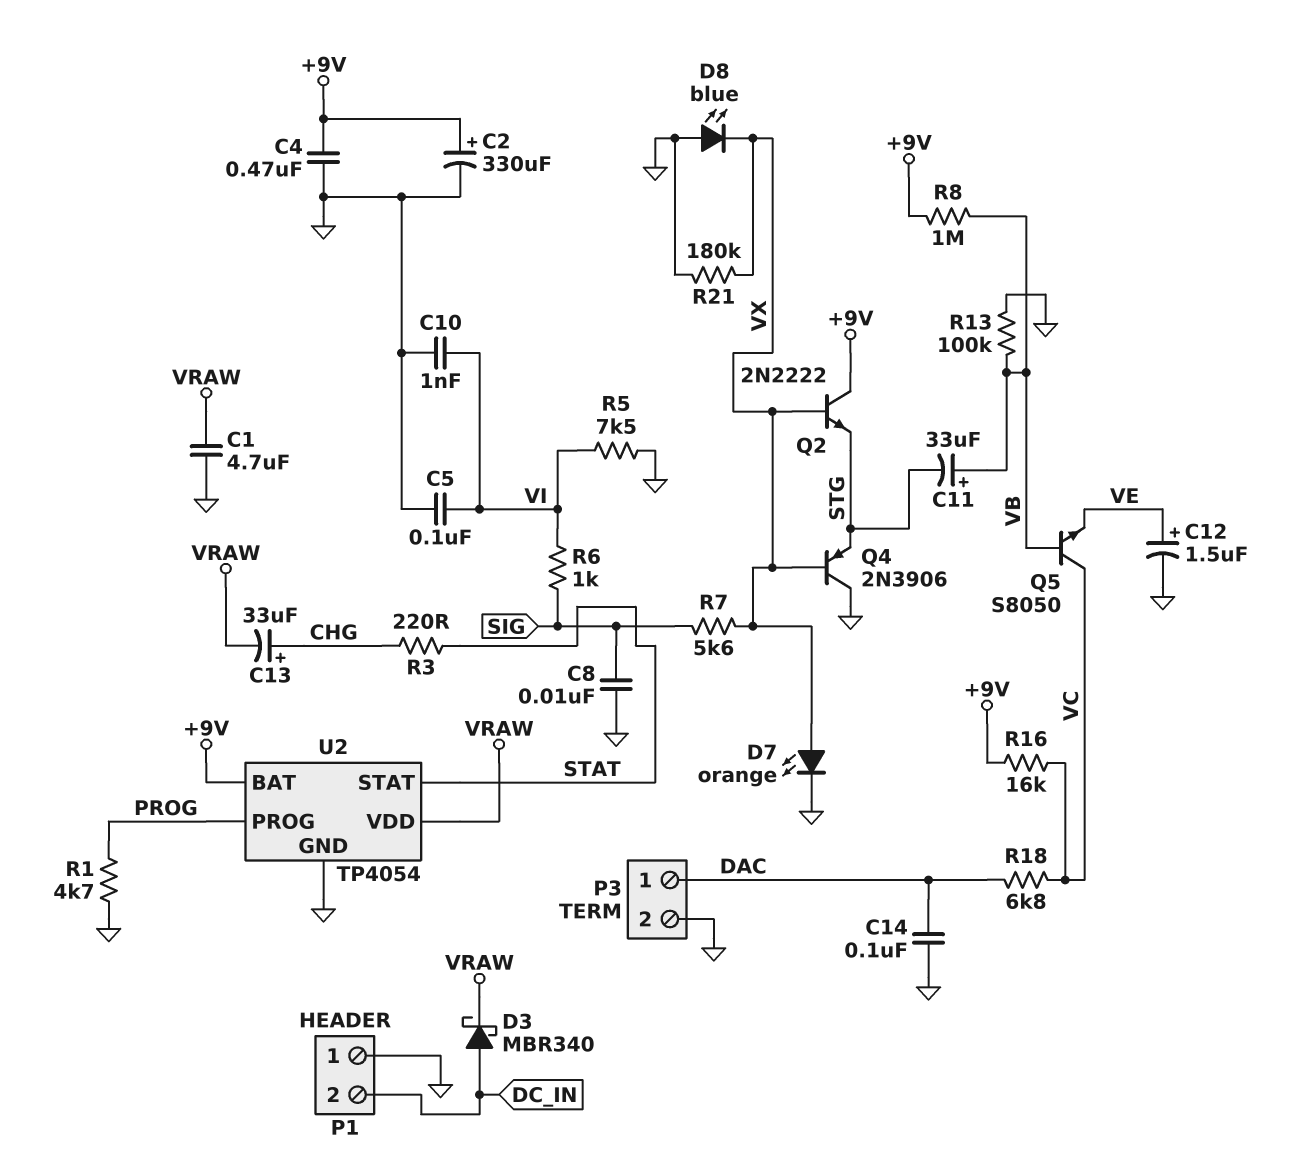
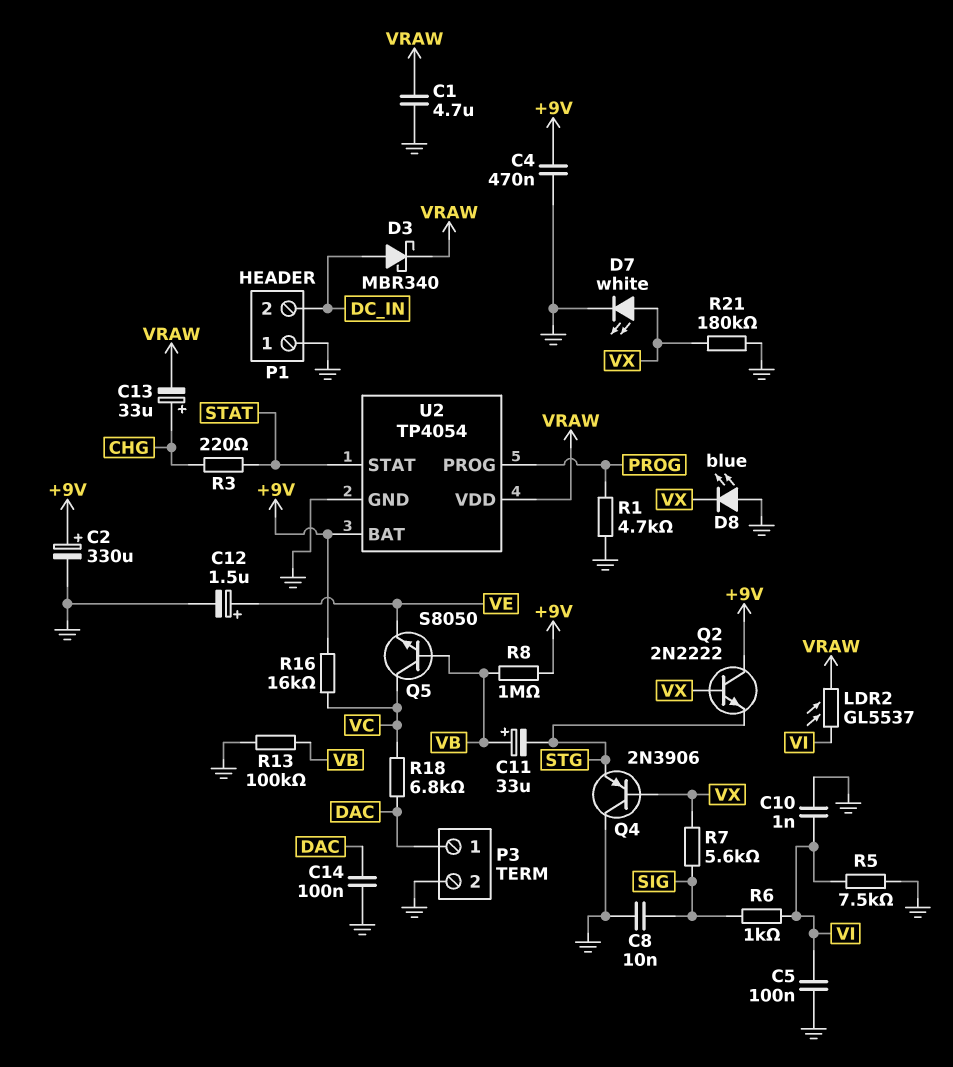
D7: LED orange (A VX, K GND) -> LED white (A VX, K GND)
LDR2: none -> GL5537 (VI, VRAW)

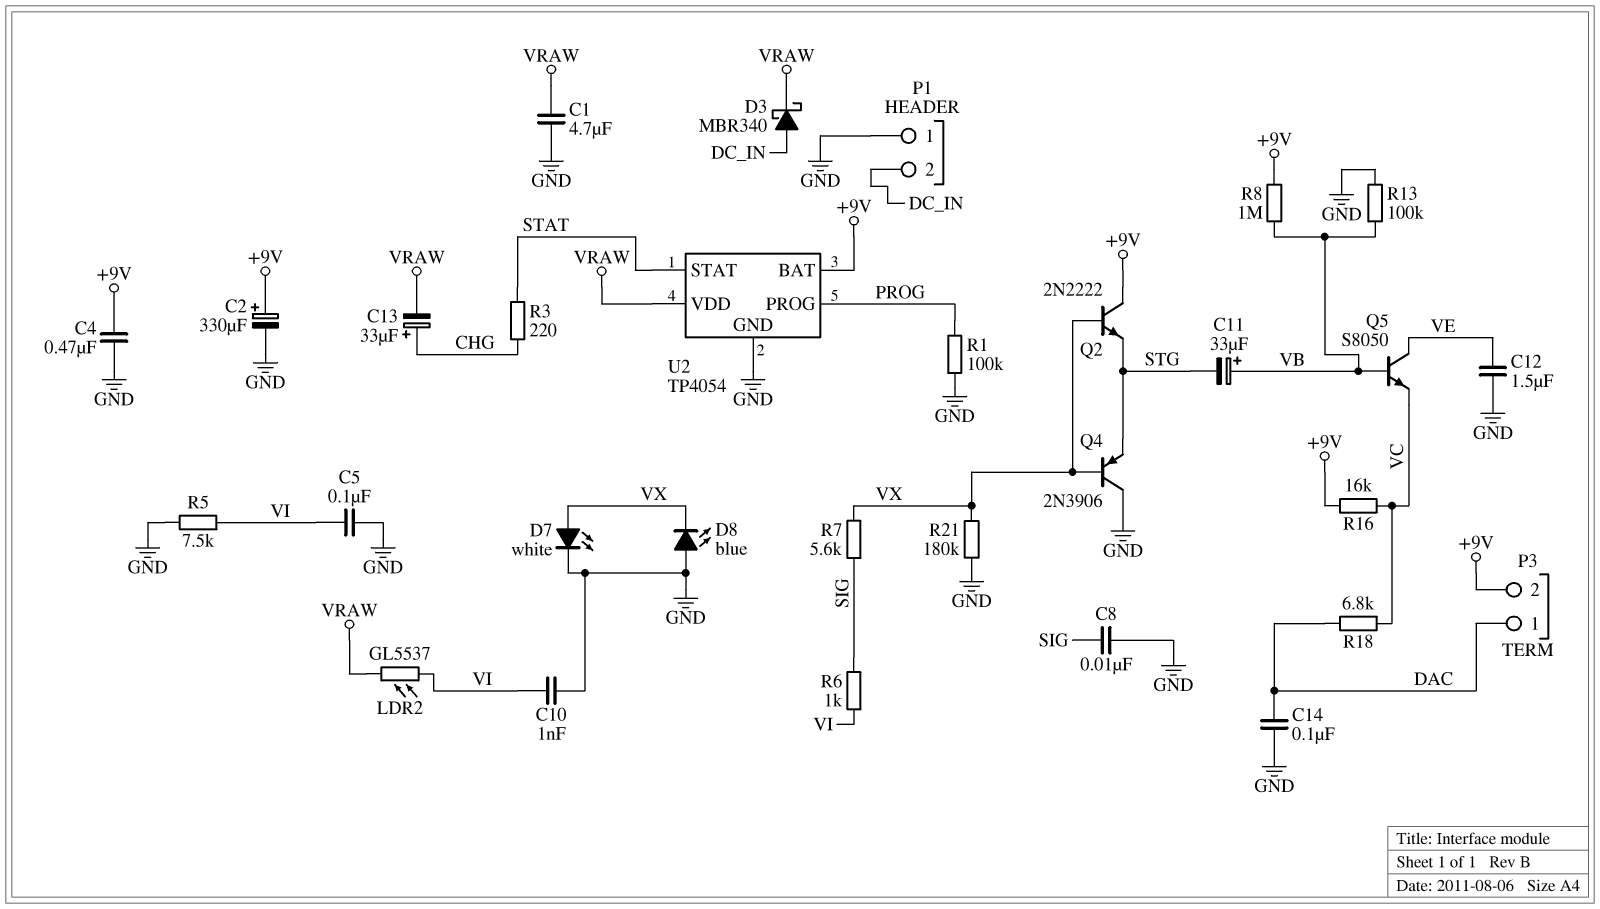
C12: 1.5uF (plus VE, minus GND) -> 1.5uF (GND, VE)
P3 pin 2: GND -> +9V
Q5: NPN S8050 (B VB, C VC, E VE) -> NPN S8050 (B VB, C VE, E VC)
R1: 4.7k (GND, PROG) -> 100k (GND, PROG)

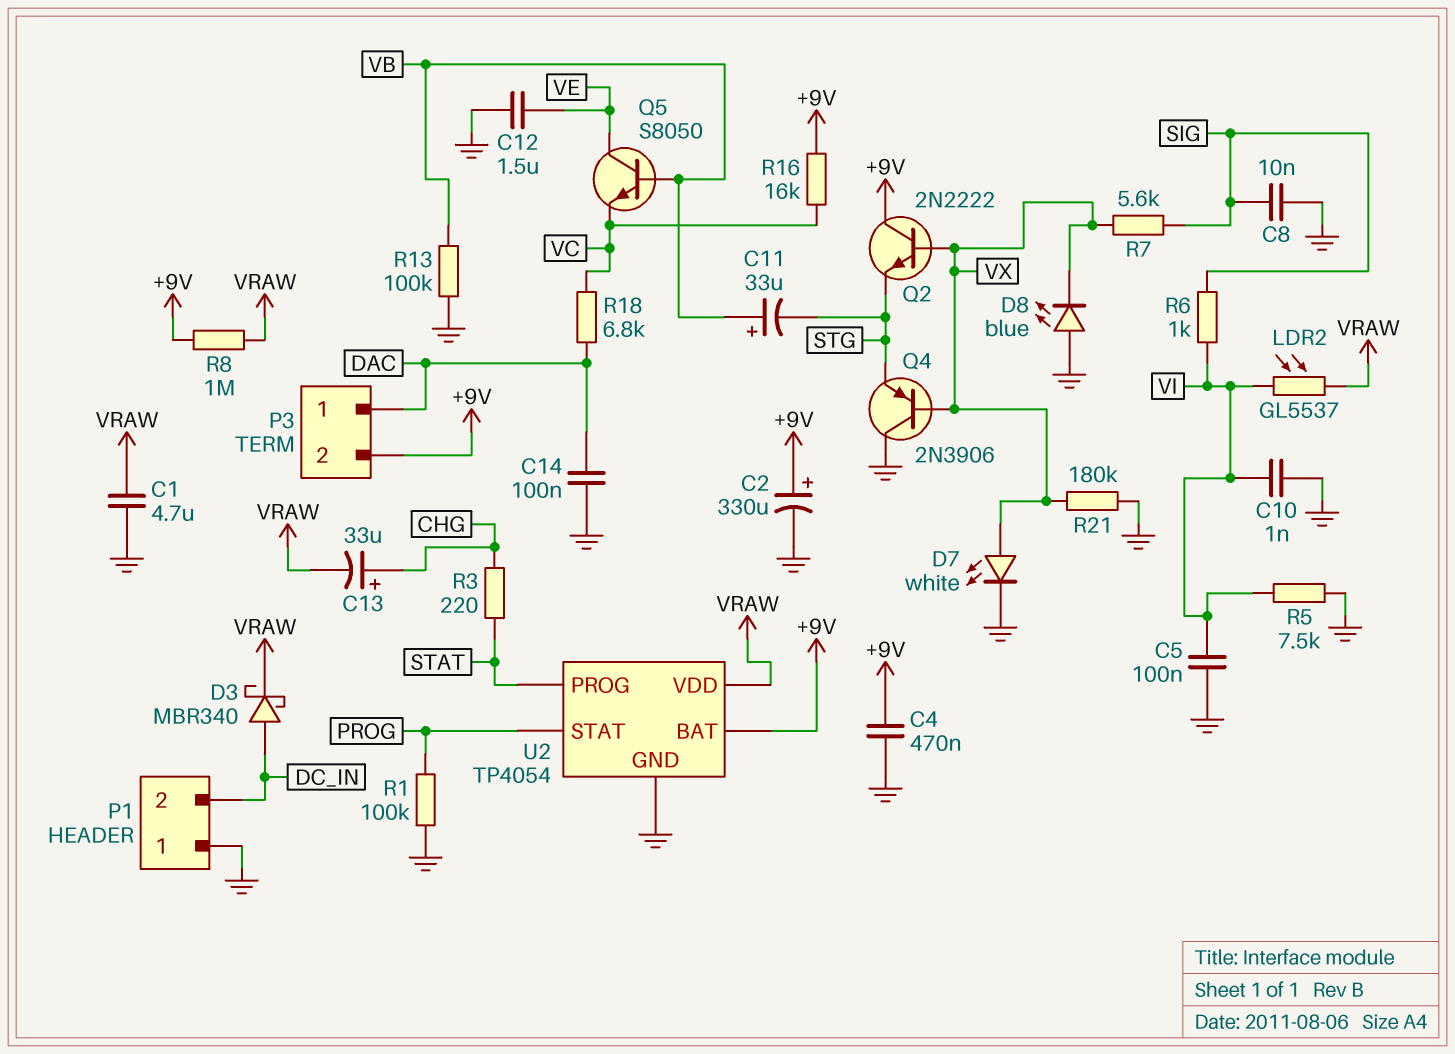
R8: 1M (+9V, VB) -> 1M (+9V, VRAW)
U2 pin PROG: PROG -> STAT
U2 pin STAT: STAT -> PROG

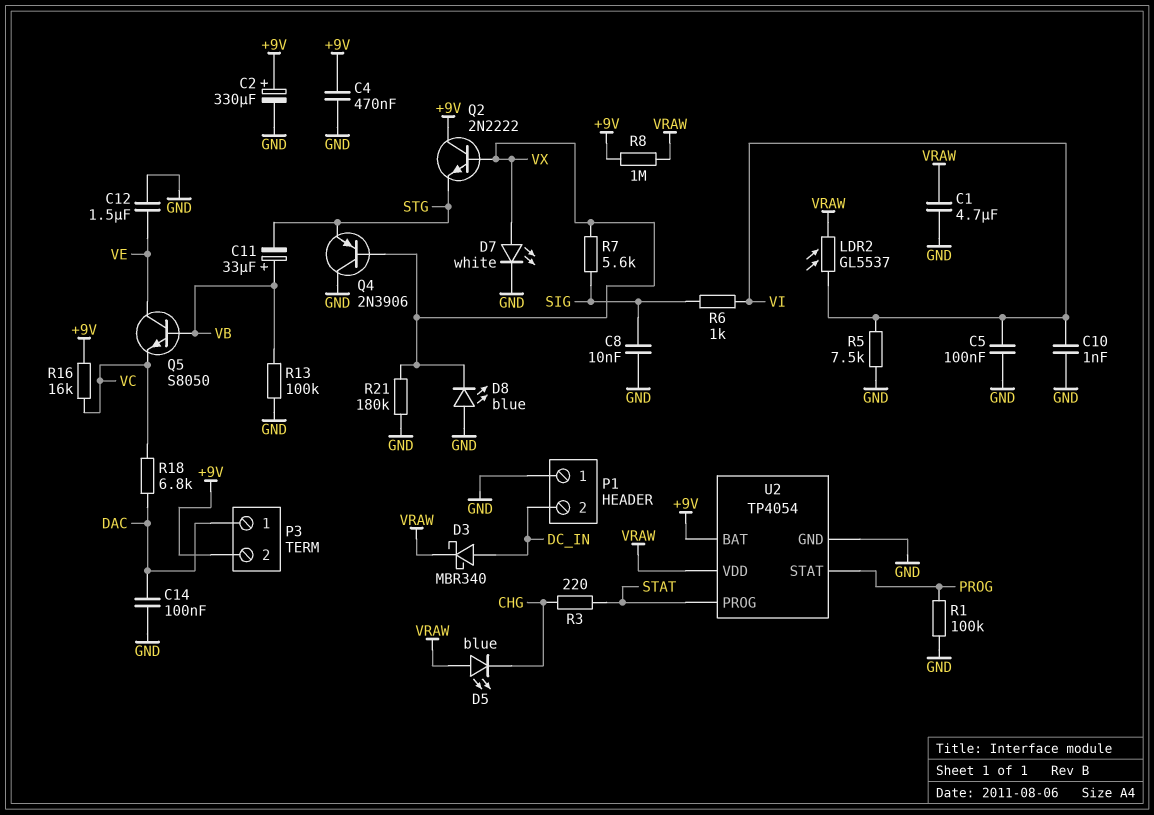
C13: 33uF (plus CHG, minus VRAW) -> none
D5: none -> LED blue (A VRAW, K CHG)

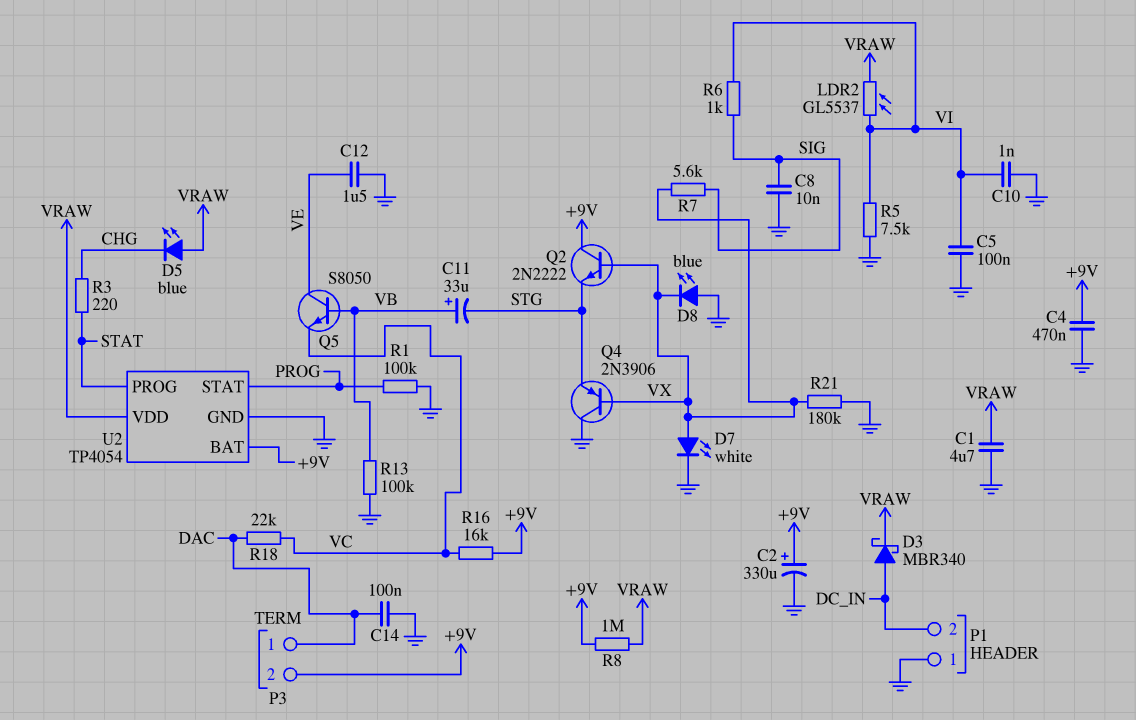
R18: 6.8k (DAC, VC) -> 22k (DAC, VC)

